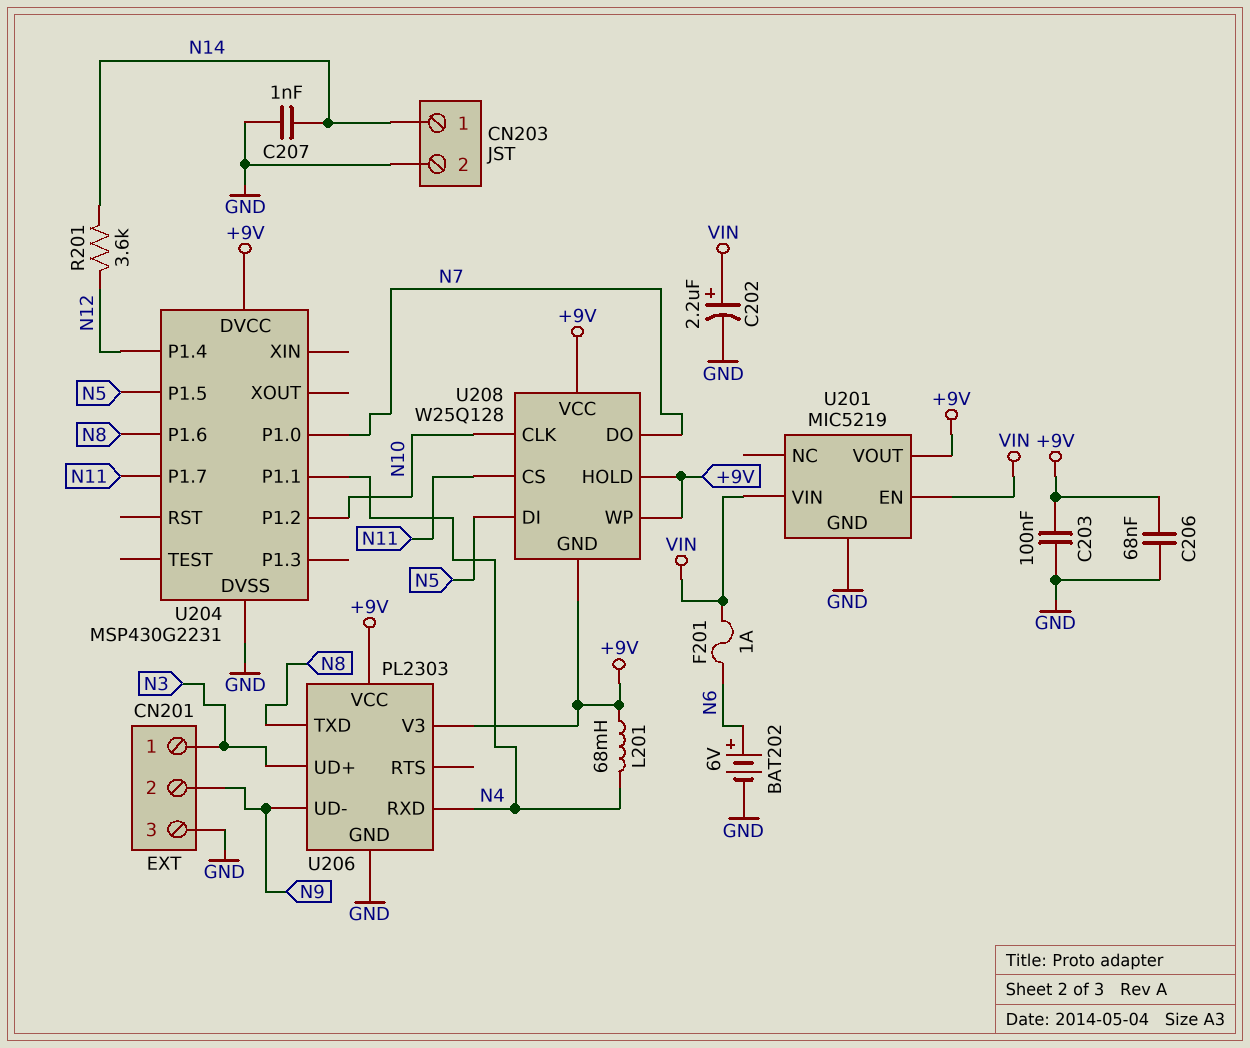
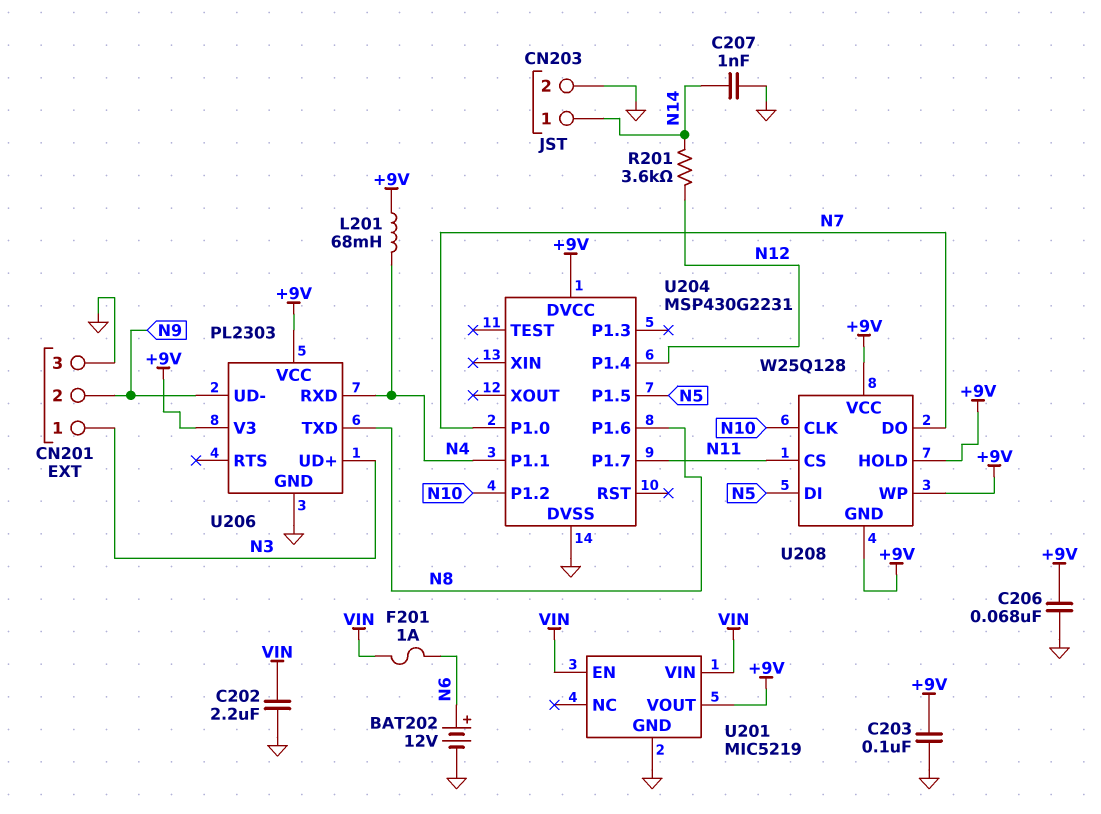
BAT202: 6V (plus N6, minus GND) -> 12V (plus N6, minus GND)
C202: 2.2uF (plus VIN, minus GND) -> 2.2uF (GND, VIN)

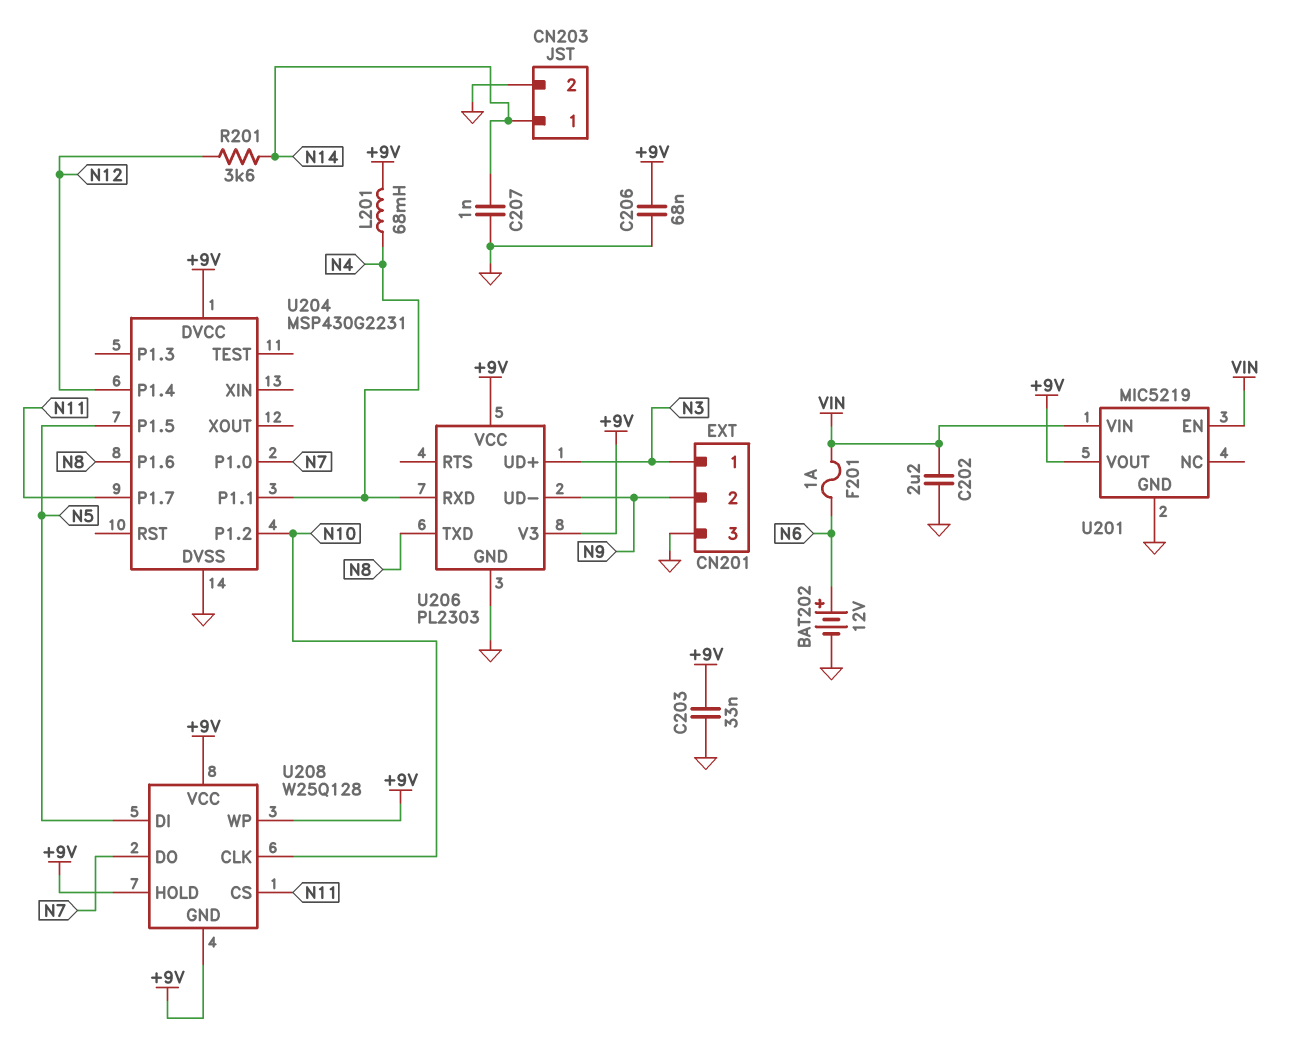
C203: 100nF (+9V, GND) -> 33nF (+9V, GND)

